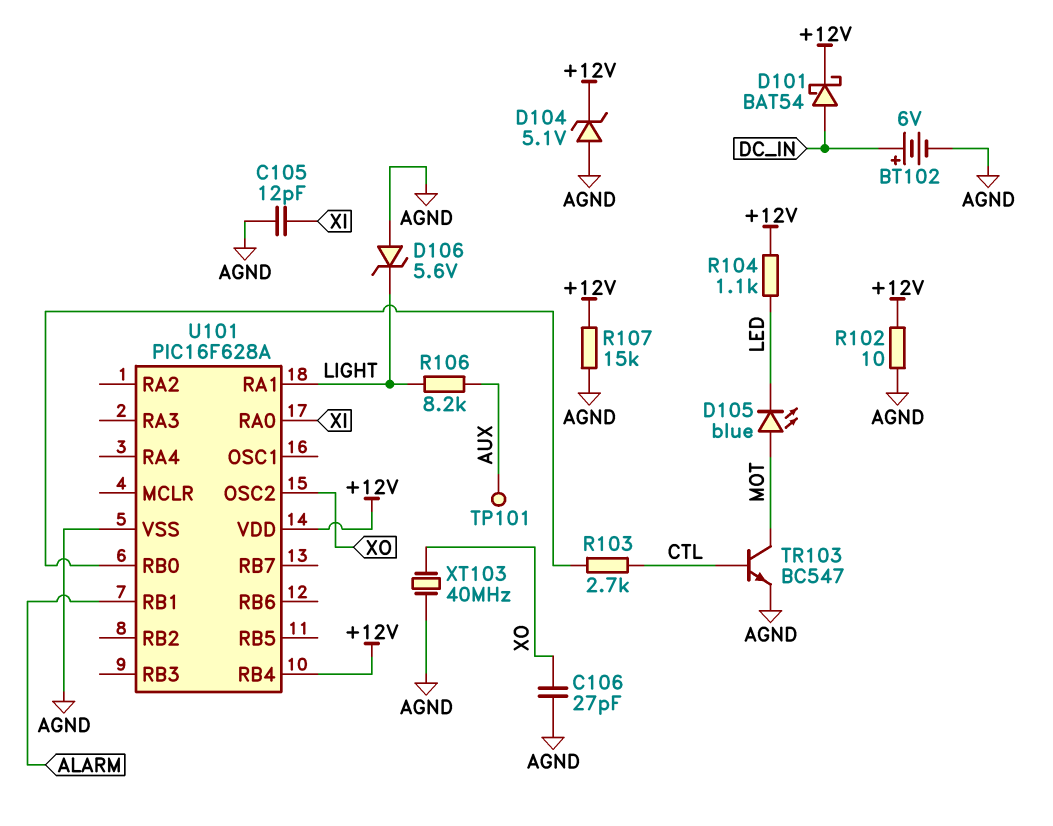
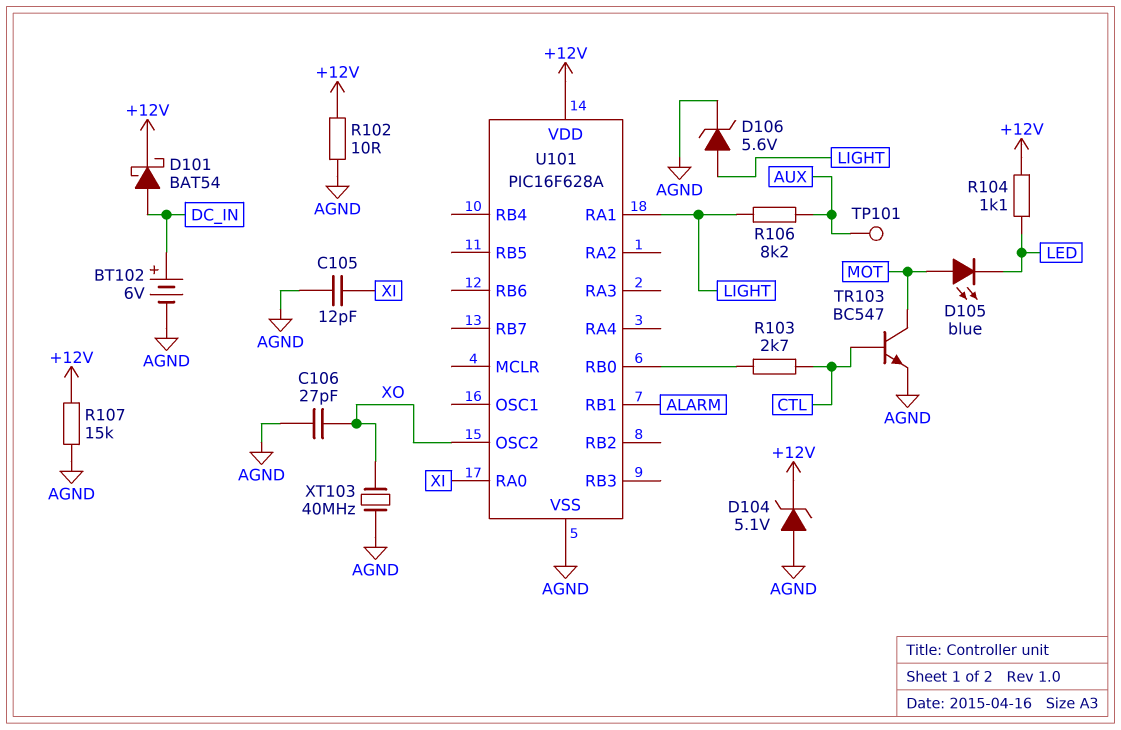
D106: zener 5.6V (A AGND, K LIGHT) -> zener 5.6V (A LIGHT, K AGND)
U101 pin RB4: +12V -> none

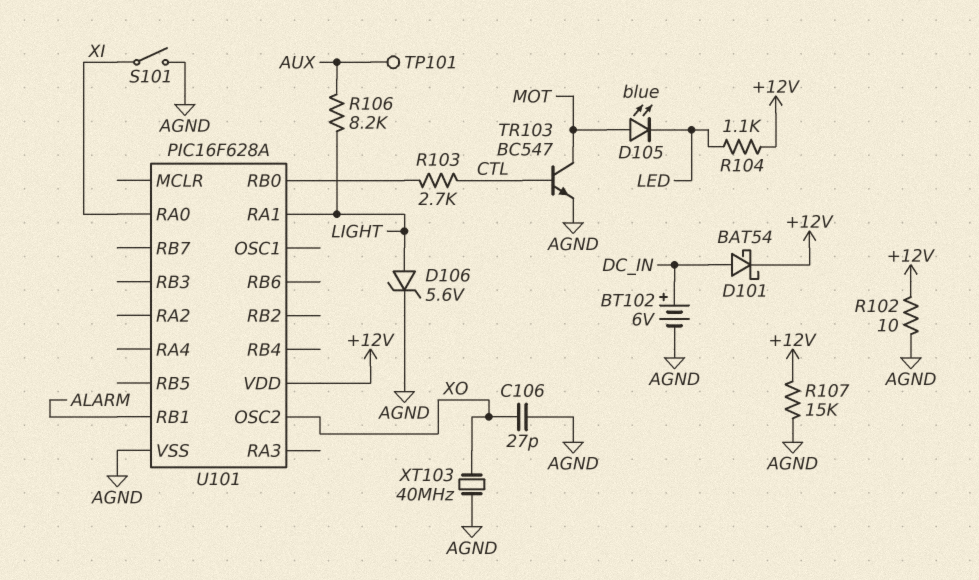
C105: 12pF (AGND, XI) -> none
D104: zener 5.1V (A AGND, K +12V) -> none
S101: none -> switch (AGND, XI)

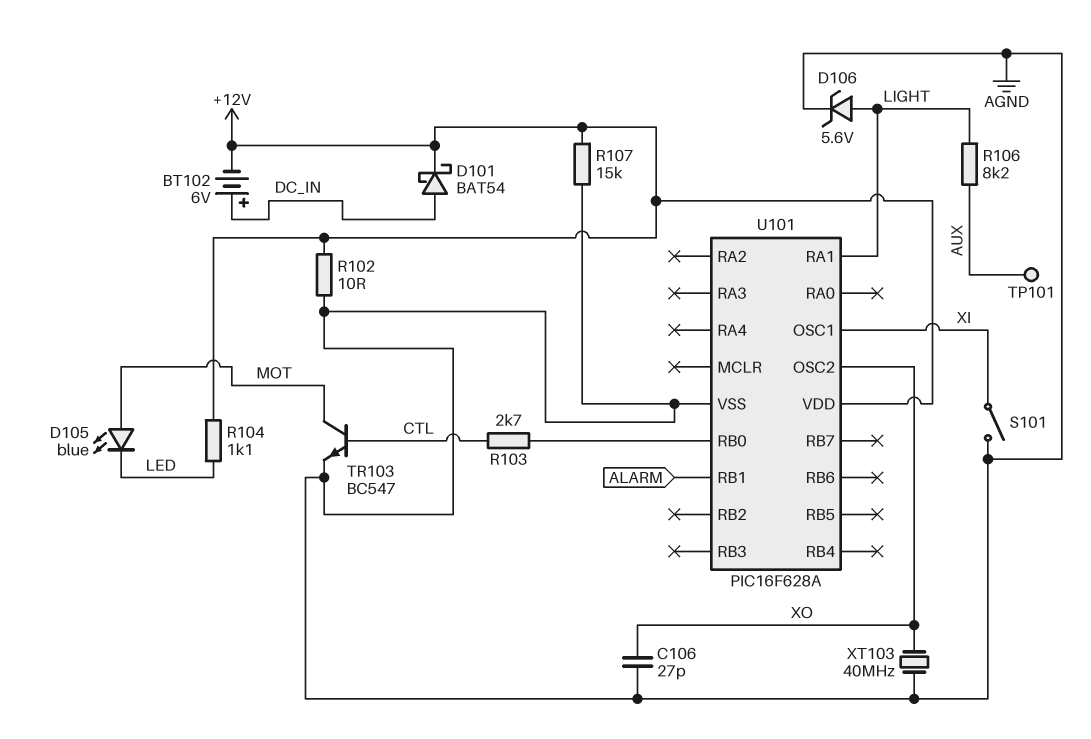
BT102: 6V (plus DC_IN, minus AGND) -> 6V (plus DC_IN, minus +12V)
U101 pin OSC1: none -> XI
U101 pin RA0: XI -> none

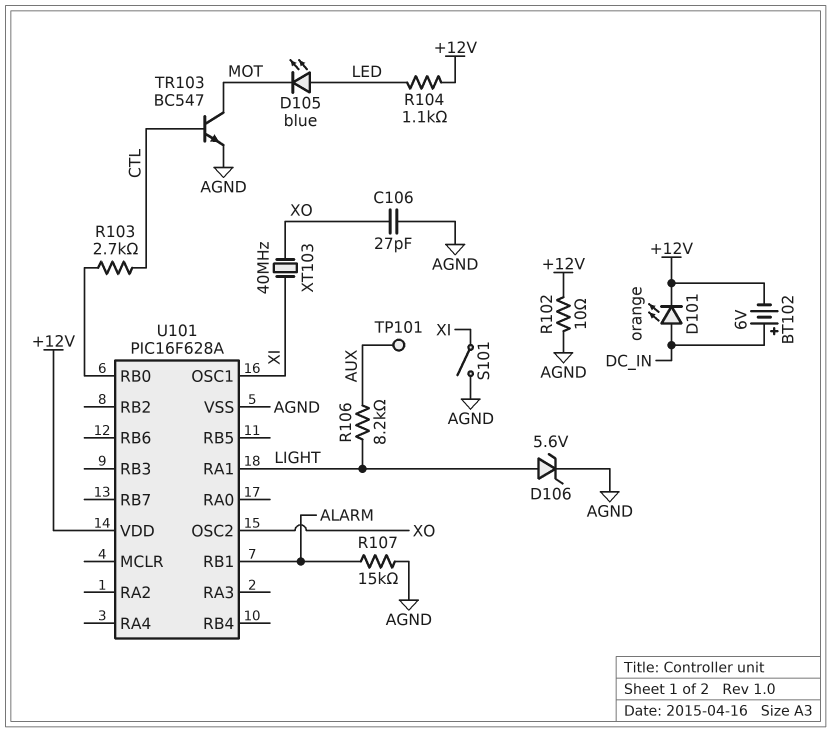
D101: schottky BAT54 (A DC_IN, K +12V) -> LED orange (A DC_IN, K +12V)
D105: LED blue (A MOT, K LED) -> LED blue (A LED, K MOT)
R107: 15k (+12V, AGND) -> 15k (AGND, ALARM)
XT103: 40MHz (AGND, XO) -> 40MHz (XI, XO)

